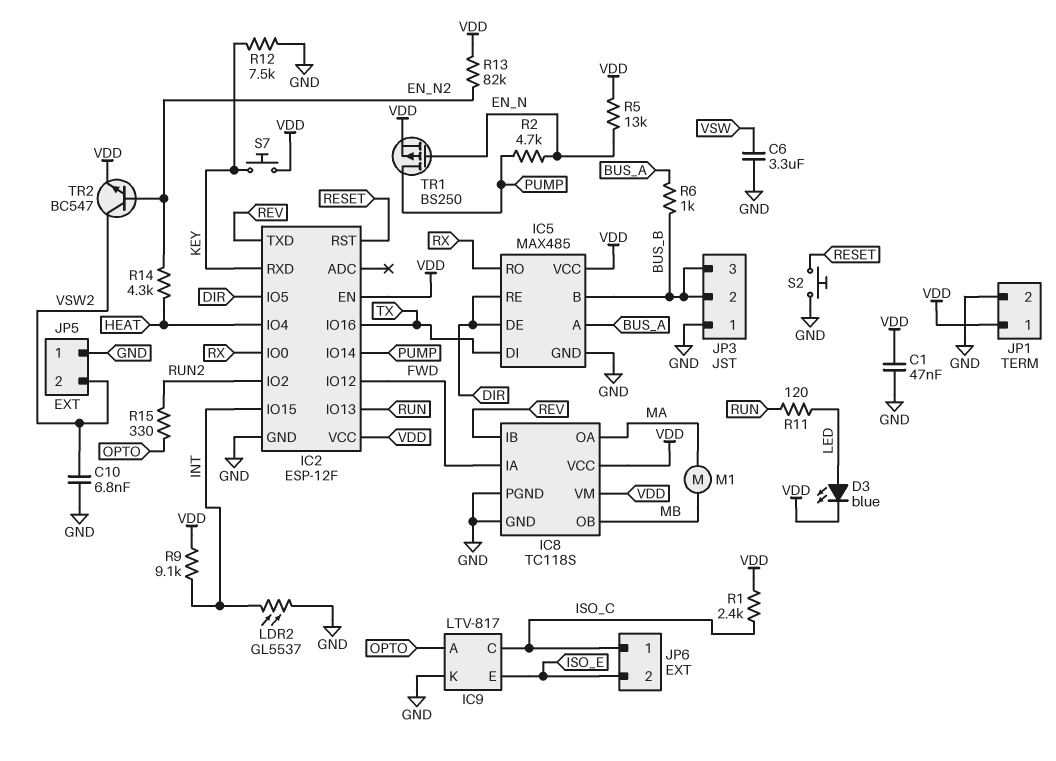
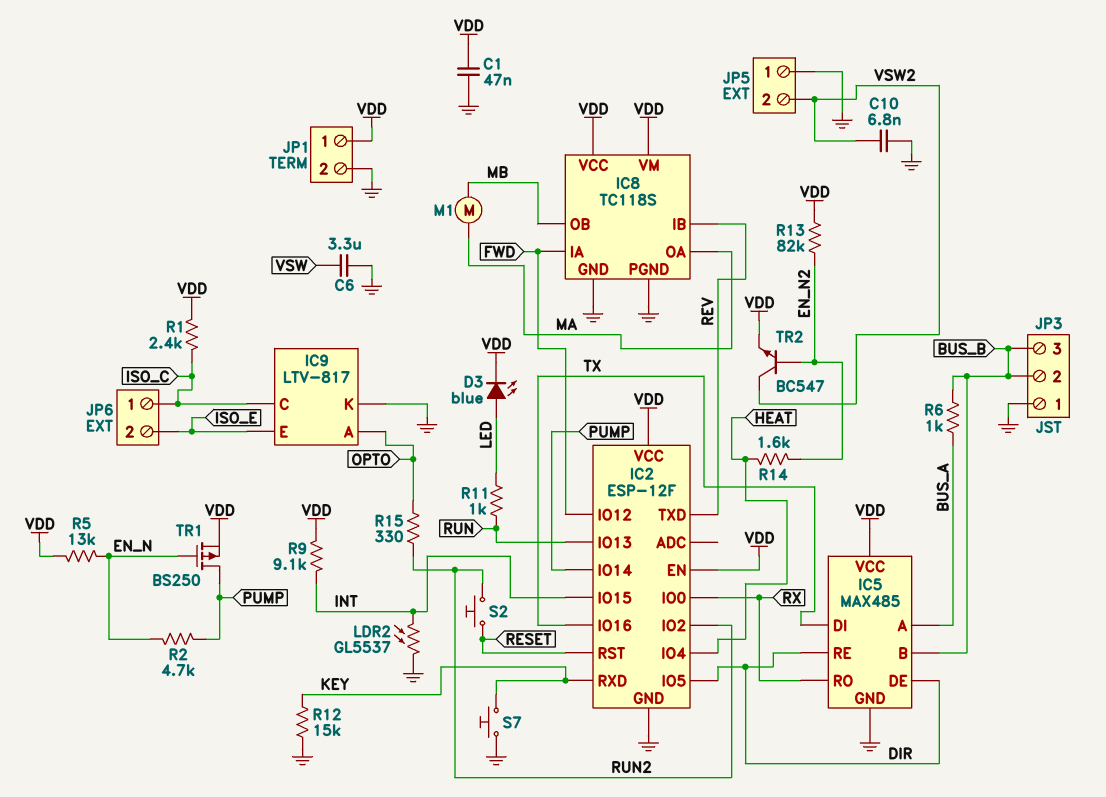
R11: 120 (LED, RUN) -> 1k (LED, RUN)
R12: 7.5k (GND, KEY) -> 15k (GND, KEY)
R14: 4.3k (EN_N2, HEAT) -> 1.6k (EN_N2, HEAT)
S2: button (GND, RESET) -> button (RESET, RUN2)
S7: button (KEY, VDD) -> button (GND, KEY)

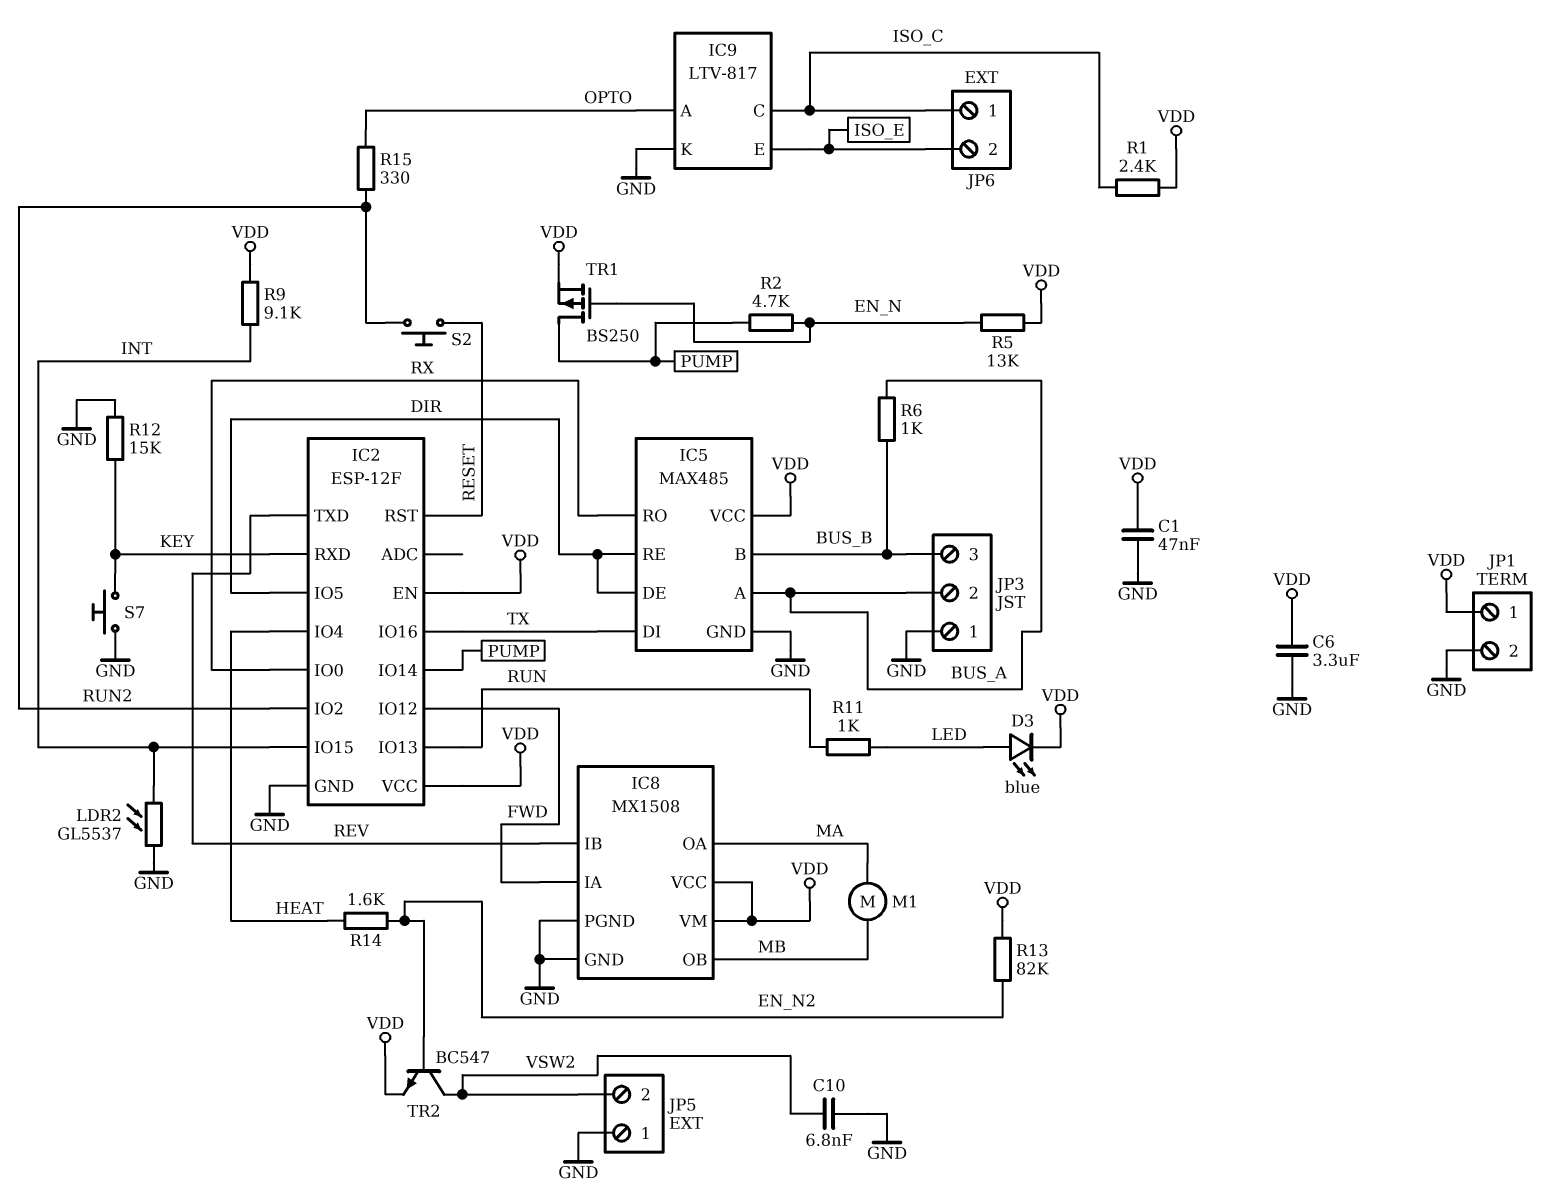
C6: 3.3uF (GND, VSW) -> 3.3uF (GND, VDD)
IC8: TC118S -> MX1508
JP3 pin 2: BUS_B -> BUS_A

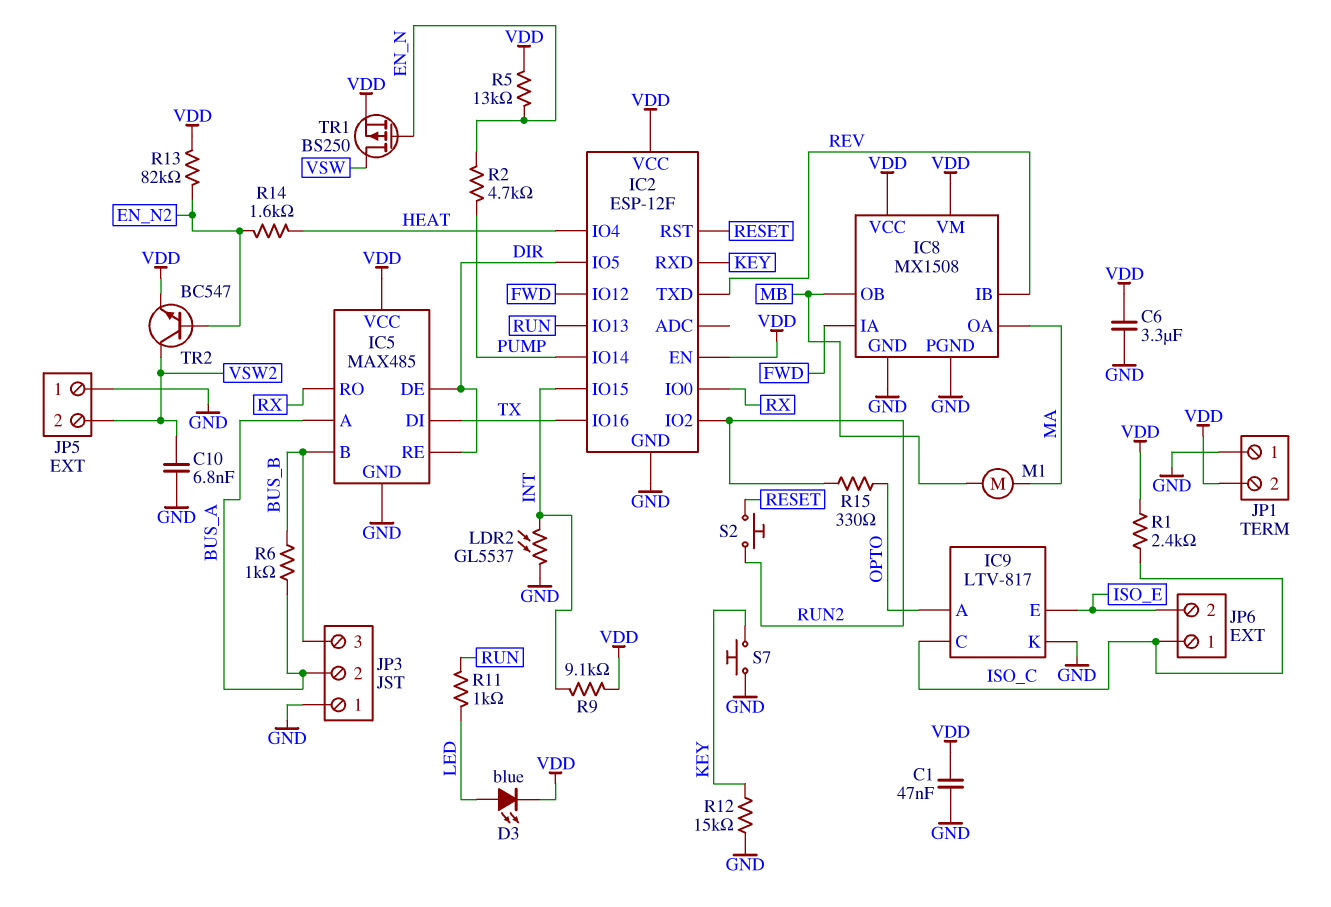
JP1 pin 1: VDD -> GND
JP1 pin 2: GND -> VDD
TR1: PMOS BS250 (G EN_N, D PUMP, S VDD) -> PMOS BS250 (G EN_N, D VSW, S VDD)

